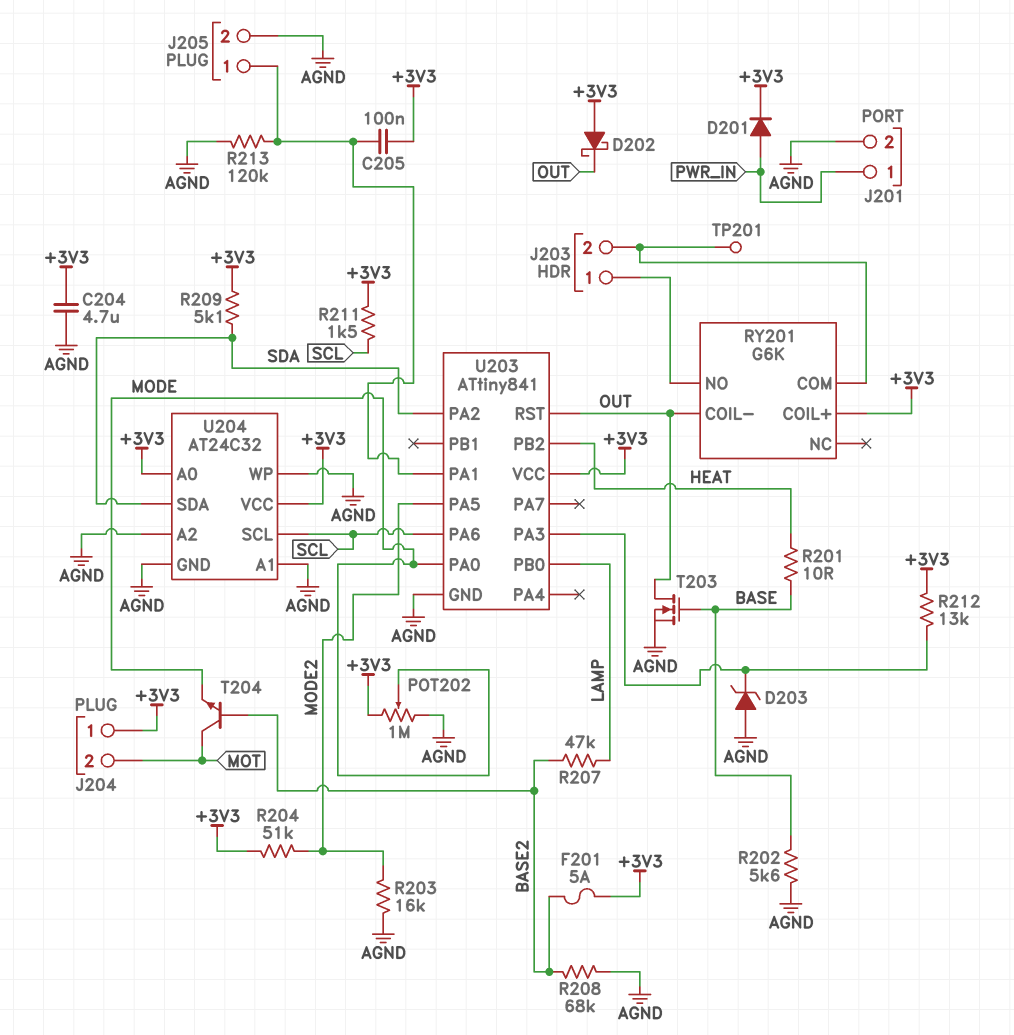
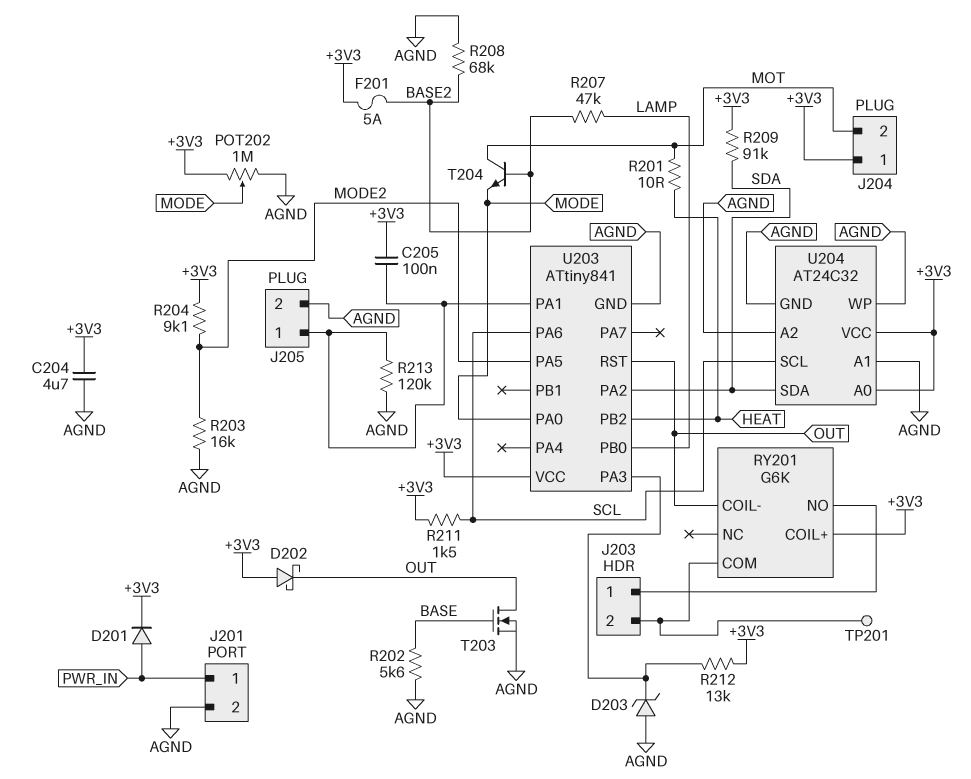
R201: 10 (BASE, HEAT) -> 10 (HEAT, MOT)
R204: 51k (+3V3, MODE2) -> 9.1k (+3V3, MODE2)
R209: 5.1k (+3V3, SDA) -> 91k (+3V3, SDA)

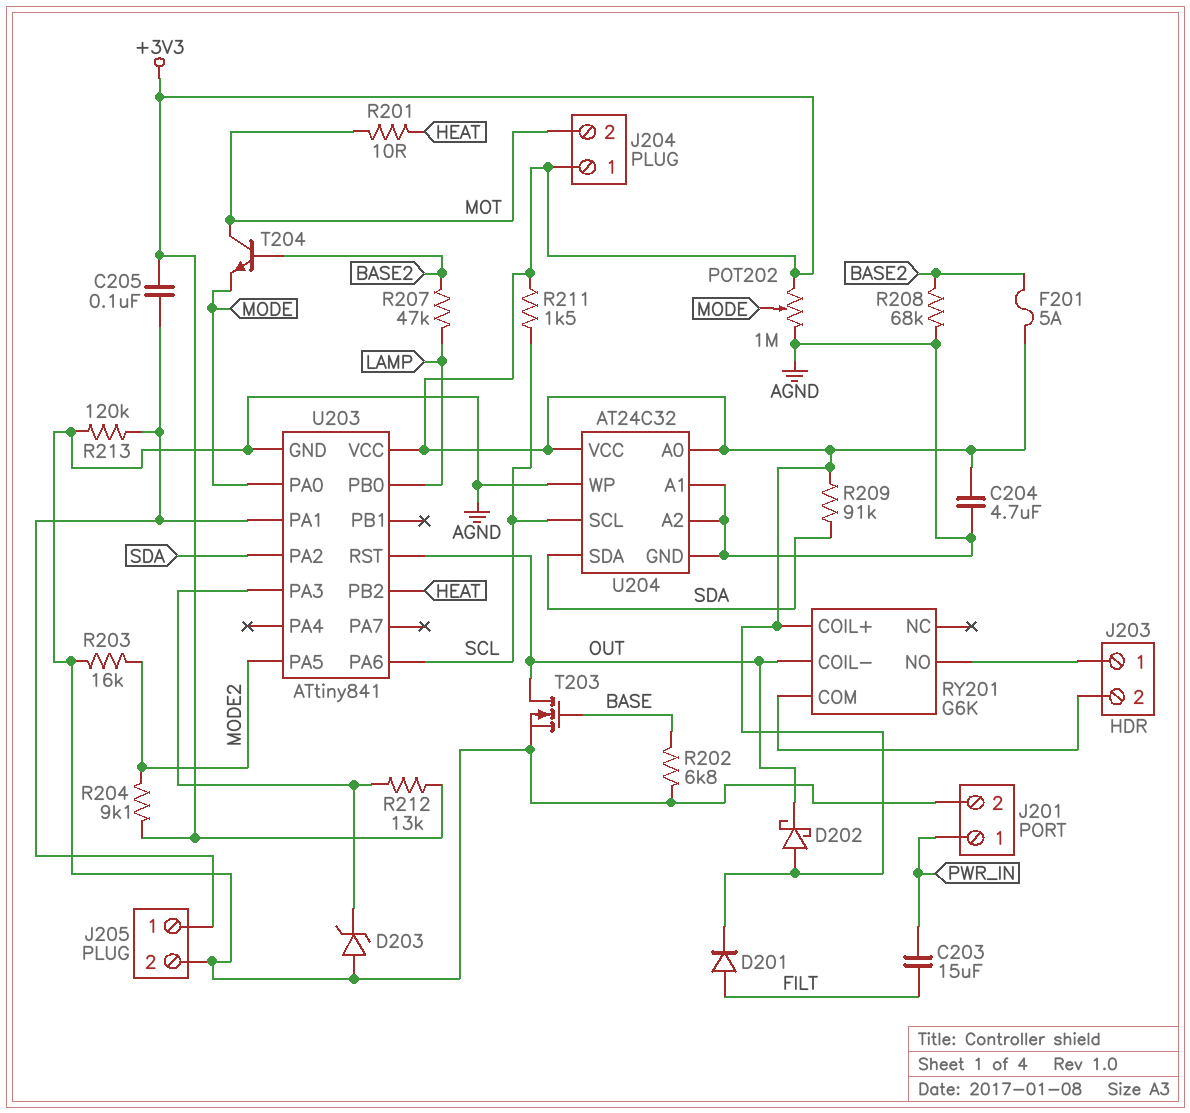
C203: none -> 15uF (FILT, PWR_IN)
D201: diode (A PWR_IN, K +3V3) -> diode (A FILT, K +3V3)
R202: 5.6k (AGND, BASE) -> 6.8k (AGND, BASE)
TP201: test point (J203/2) -> none

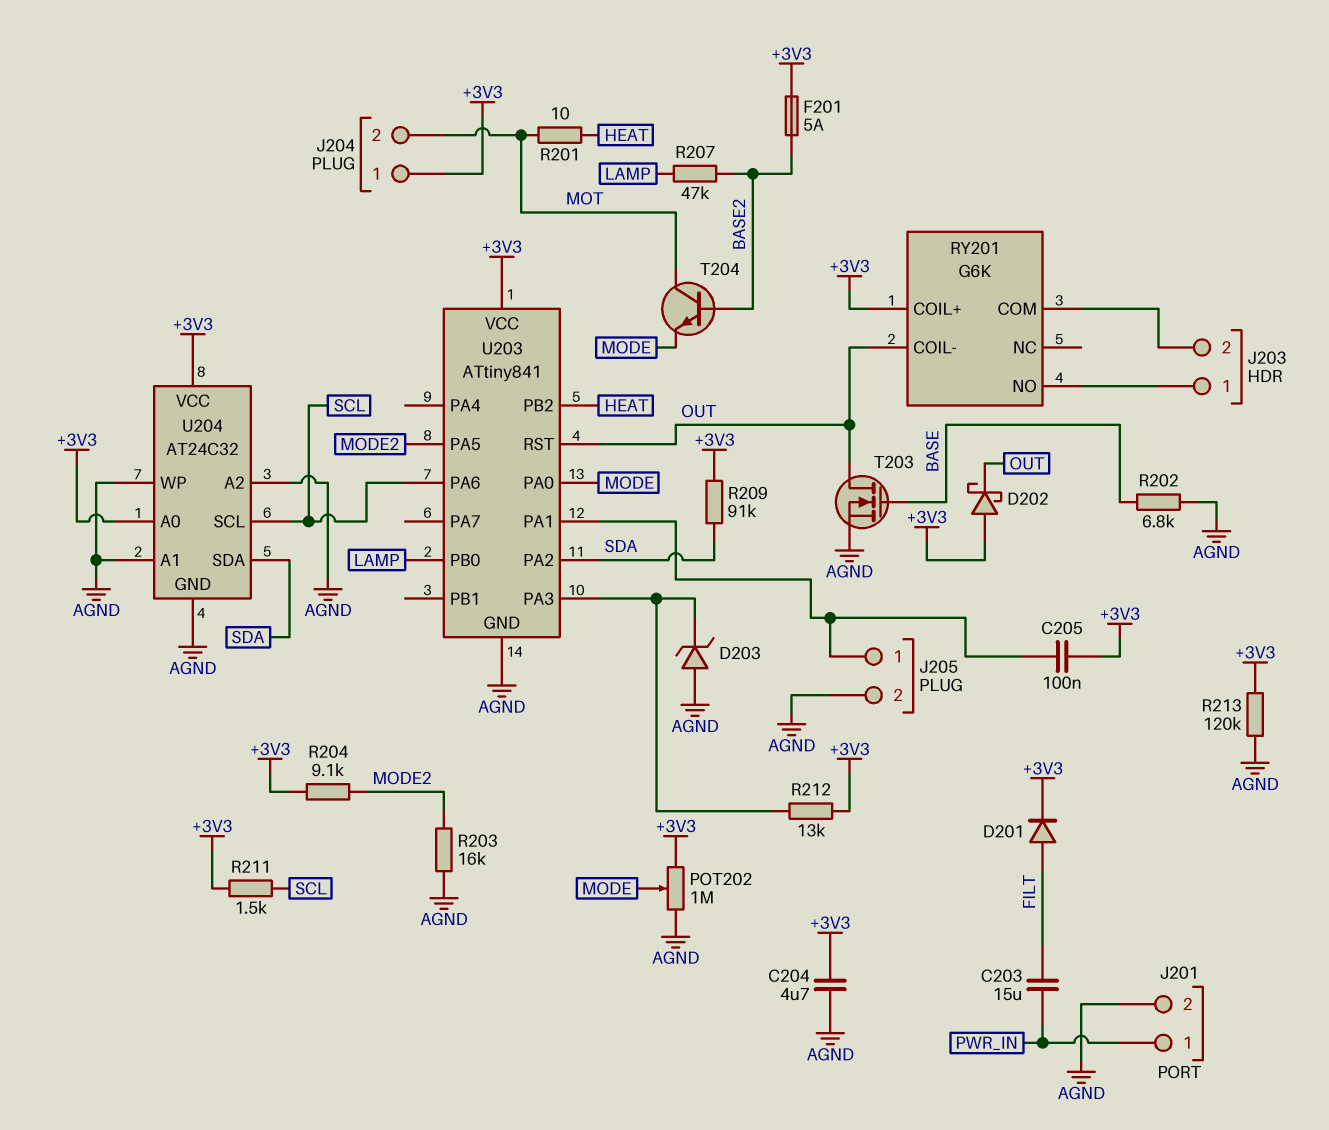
R208: 68k (AGND, BASE2) -> none
R213: 120k (AGND, J205/1) -> 120k (+3V3, AGND)

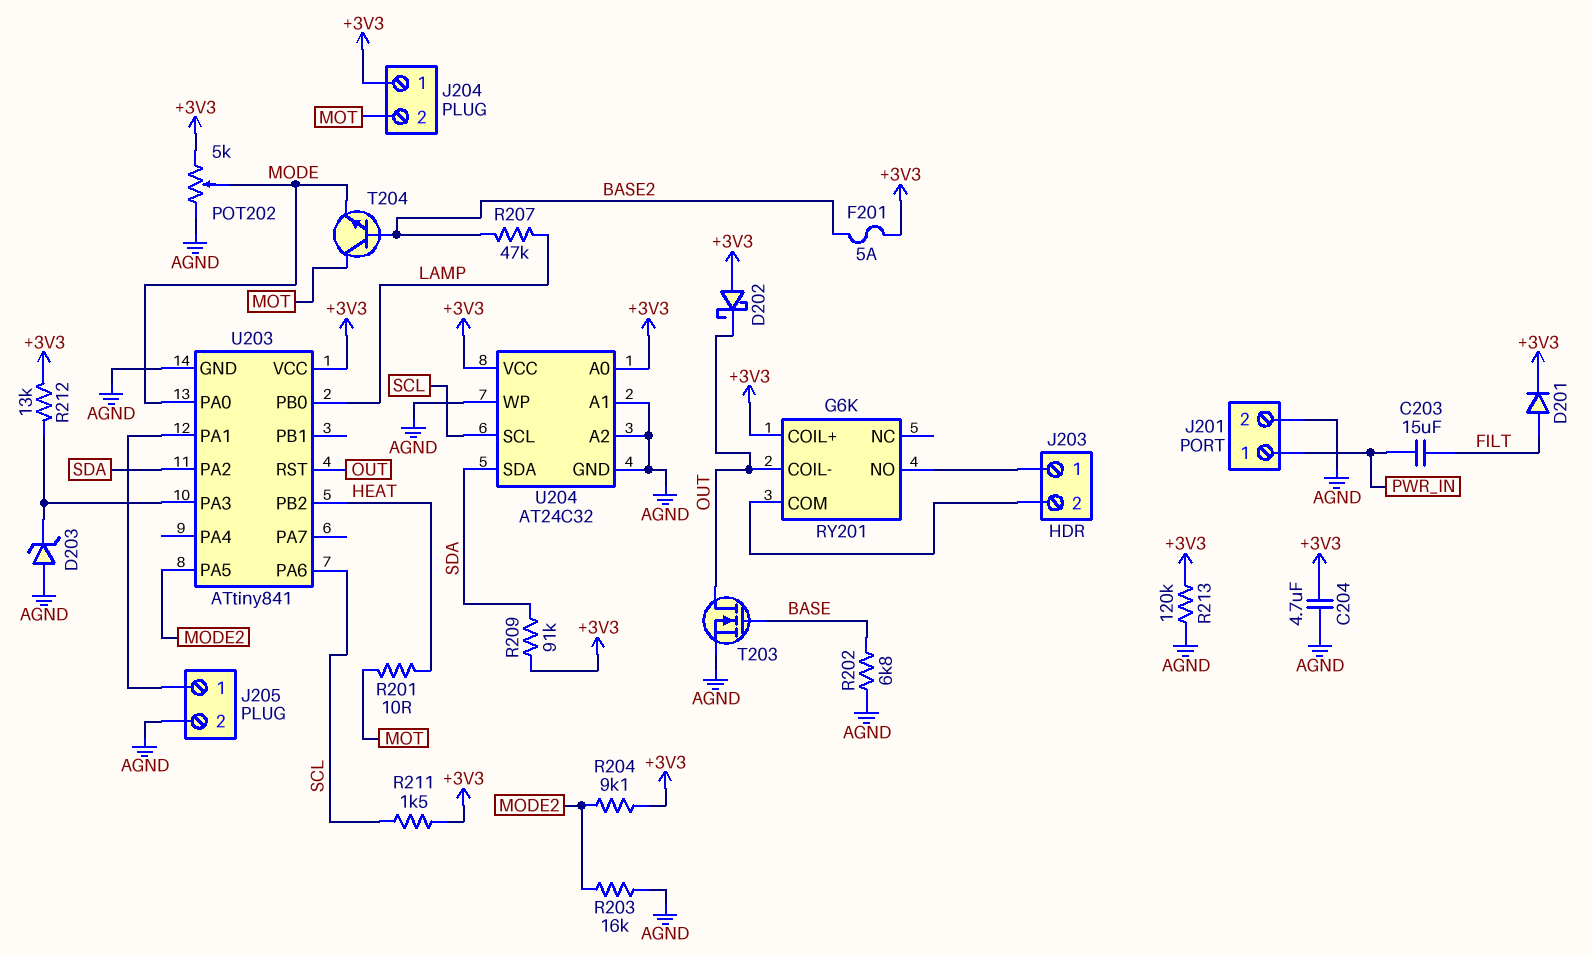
C205: 100nF (+3V3, J205/1) -> none
POT202: 1M (+3V3, AGND, wiper MODE) -> 5k (+3V3, AGND, wiper MODE)

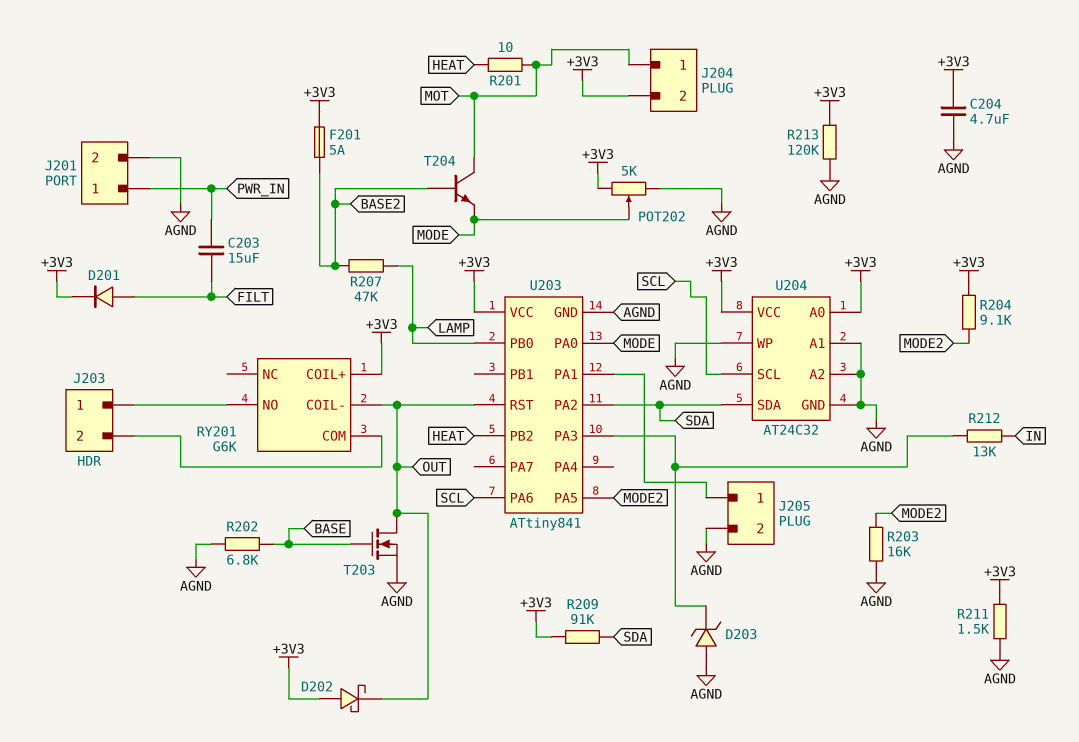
J204 pin 1: +3V3 -> MOT
J204 pin 2: MOT -> +3V3
R211: 1.5k (+3V3, SCL) -> 1.5k (+3V3, AGND)
R212: 13k (+3V3, U203/PA3) -> 13k (IN, U203/PA3)

